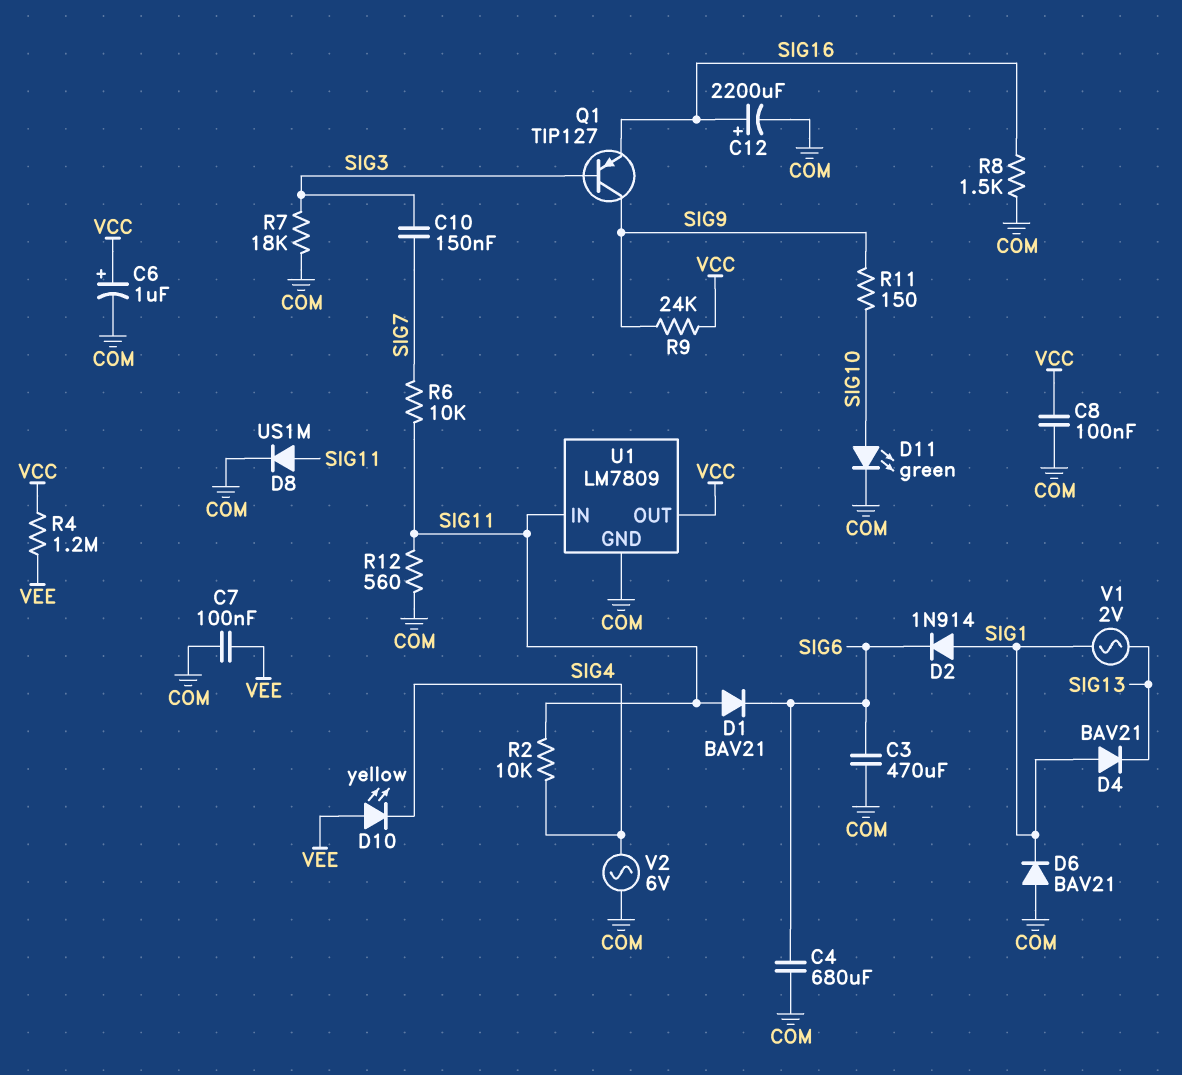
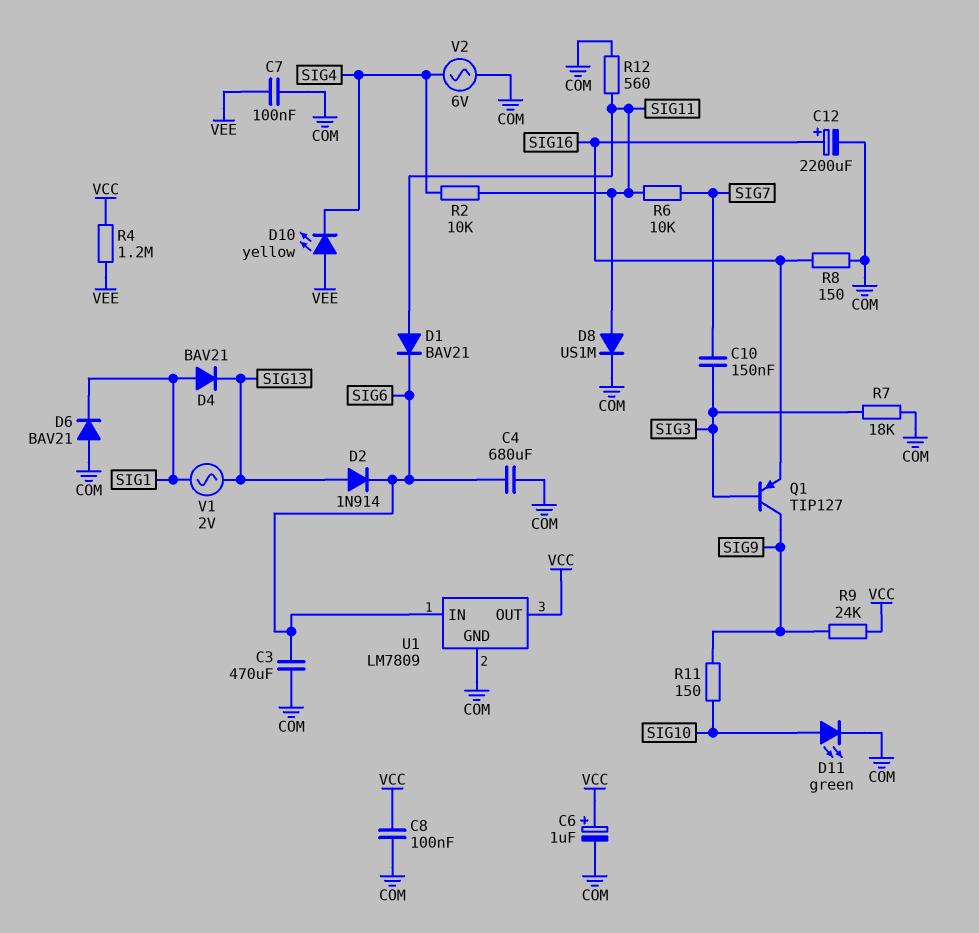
D2: diode 1N914 (A SIG1, K SIG6) -> diode 1N914 (A SIG13, K SIG6)
R8: 1.5k (COM, SIG16) -> 150 (COM, SIG16)
U1 pin IN: SIG11 -> SIG6

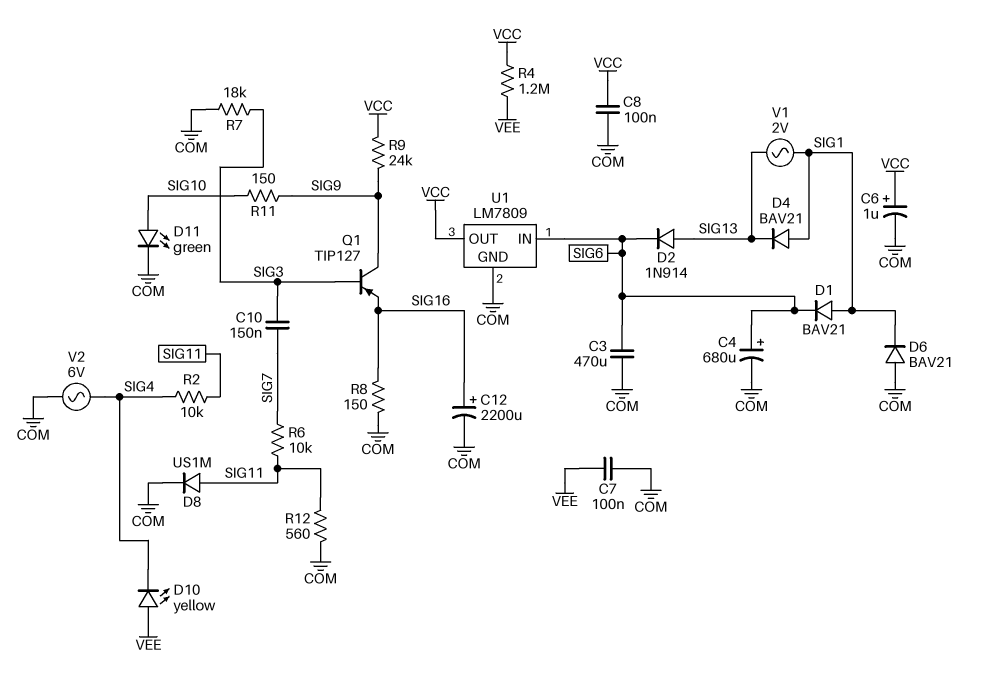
C4: 680uF (COM, SIG6) -> 680uF (plus SIG6, minus COM)
D1: diode BAV21 (A SIG11, K SIG6) -> diode BAV21 (A SIG1, K SIG6)

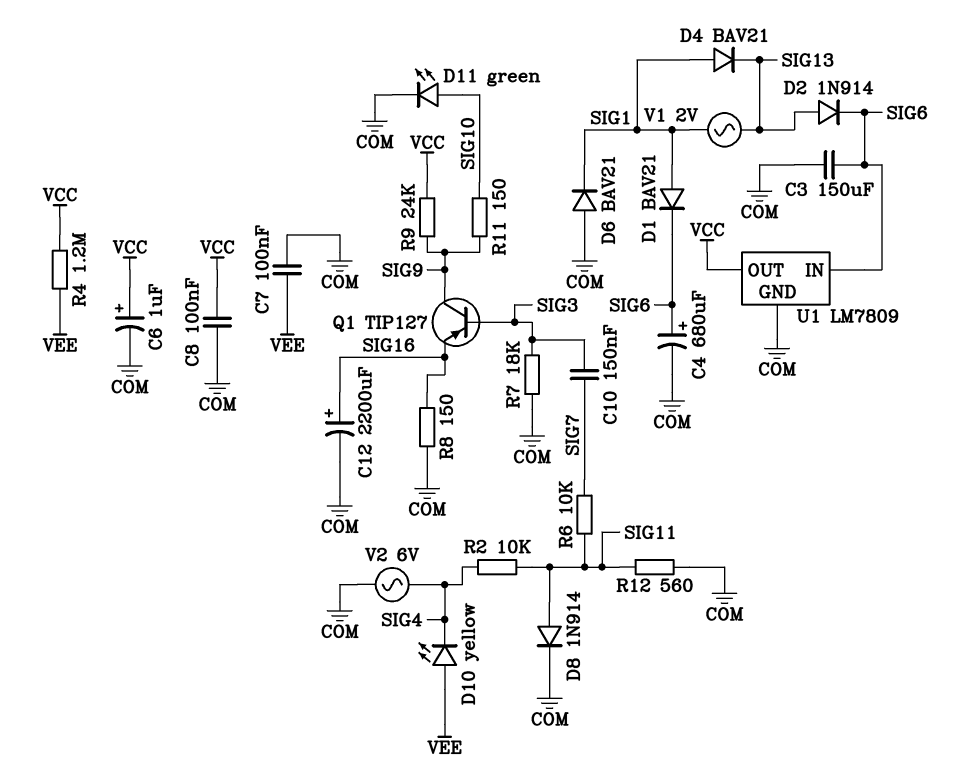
C3: 470uF (COM, SIG6) -> 150uF (COM, SIG6)
D8: diode US1M (A SIG11, K COM) -> diode 1N914 (A SIG11, K COM)

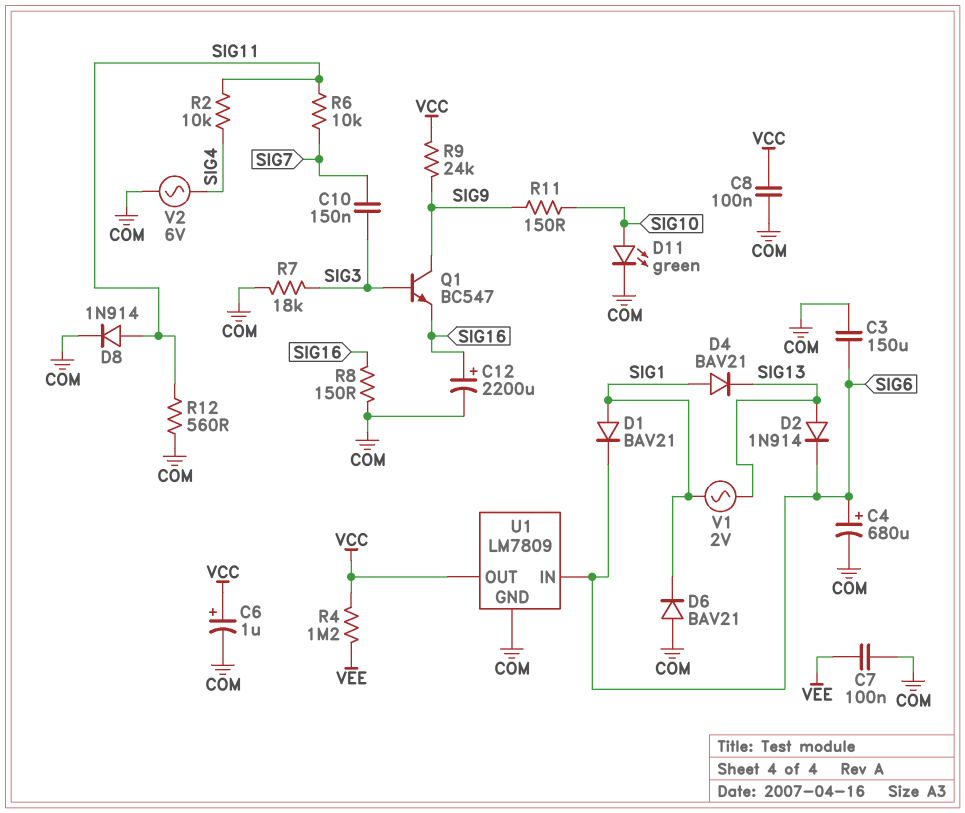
D10: LED yellow (A VEE, K SIG4) -> none
Q1: PNP TIP127 (B SIG3, C SIG9, E SIG16) -> NPN BC547 (B SIG3, C SIG9, E SIG16)

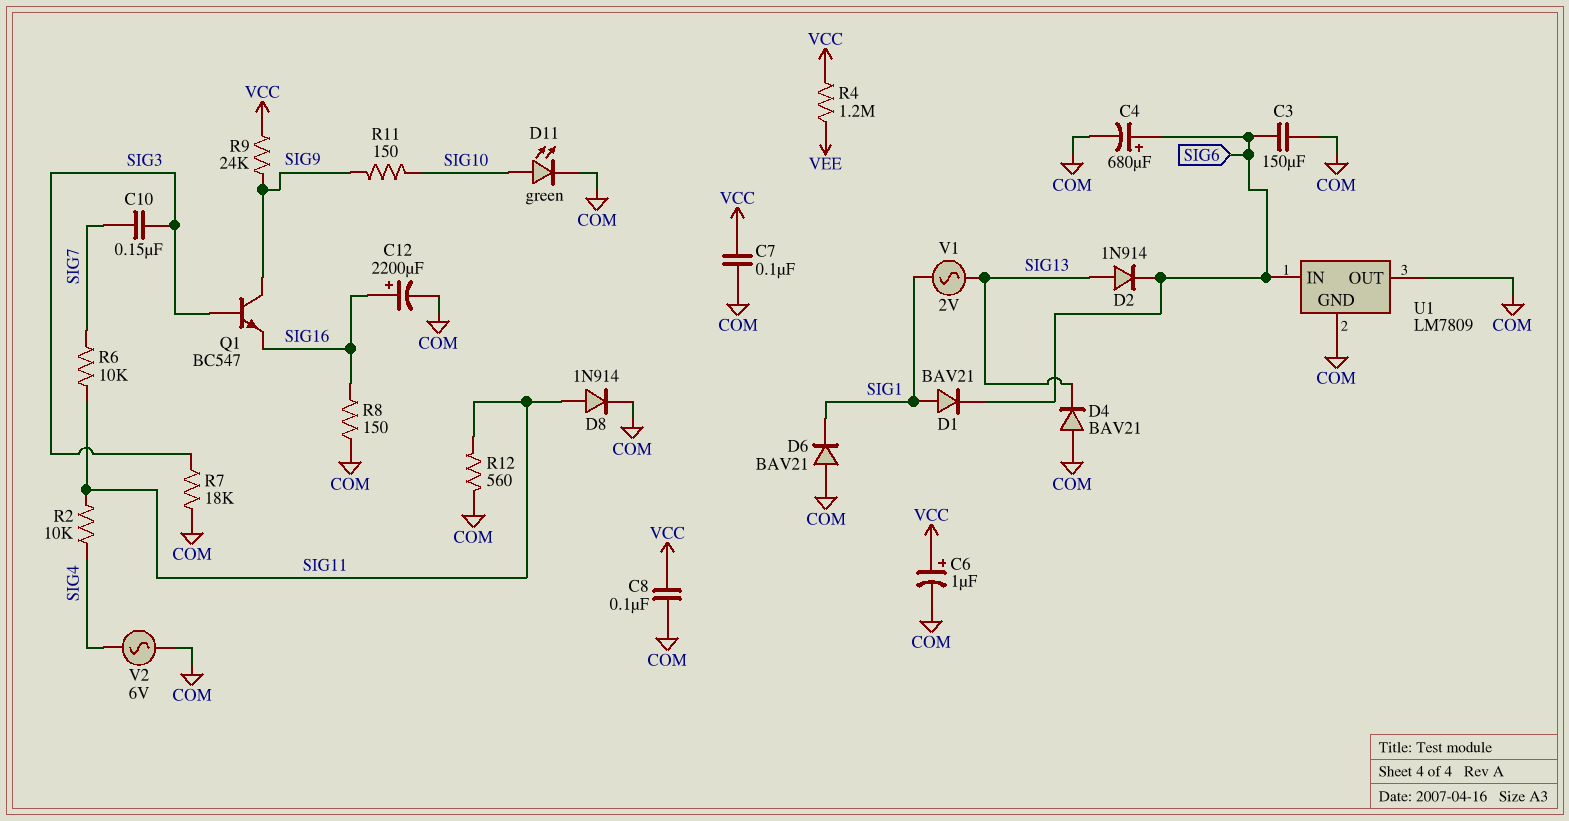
C7: 100nF (COM, VEE) -> 100nF (COM, VCC)
D4: diode BAV21 (A SIG1, K SIG13) -> diode BAV21 (A COM, K SIG13)
U1 pin OUT: VCC -> COM

